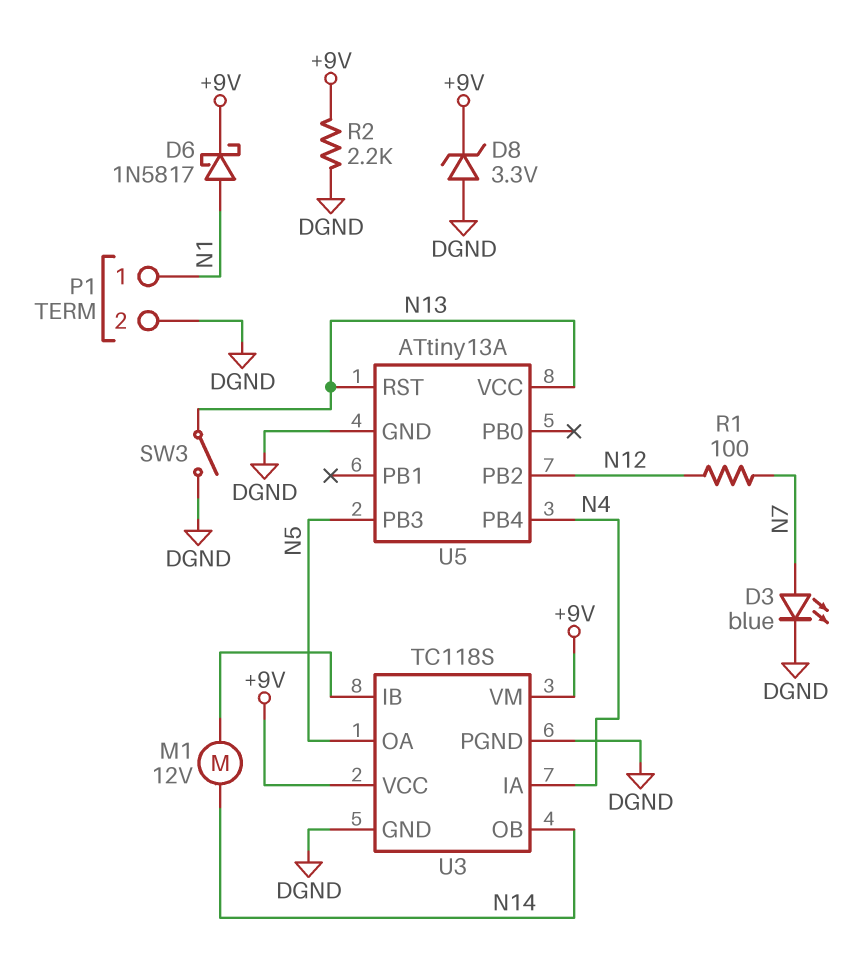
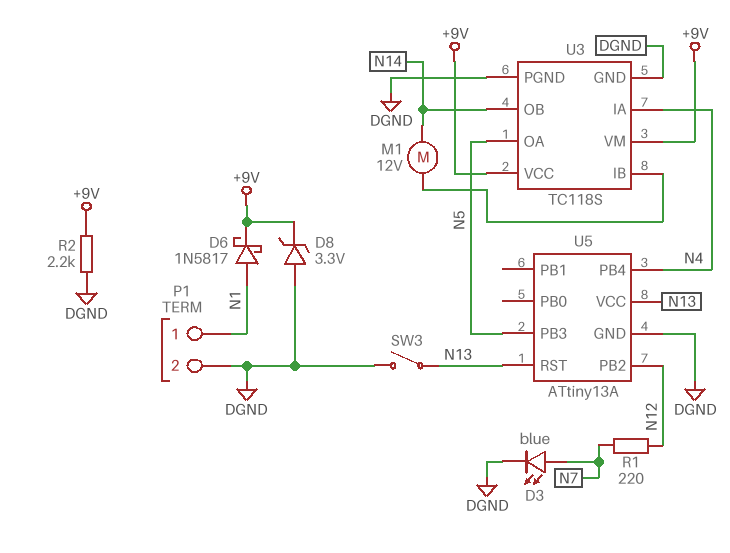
R1: 100 (N7, N12) -> 220 (N7, N12)

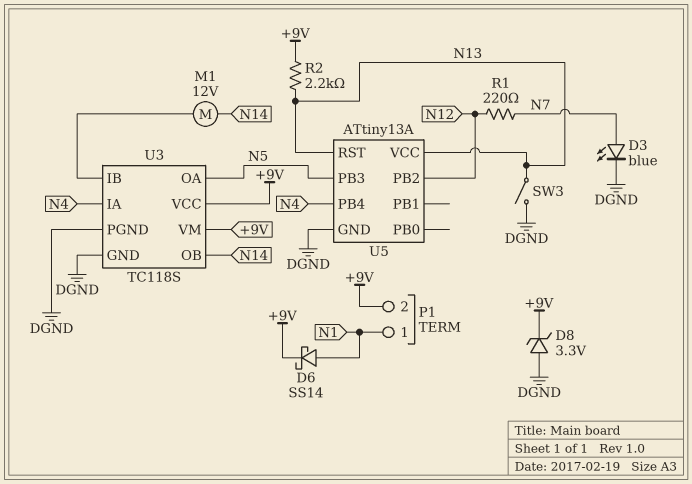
D6: schottky 1N5817 (A N1, K +9V) -> schottky SS14 (A N1, K +9V)
P1 pin 2: DGND -> +9V
R2: 2.2k (+9V, DGND) -> 2.2k (+9V, N13)

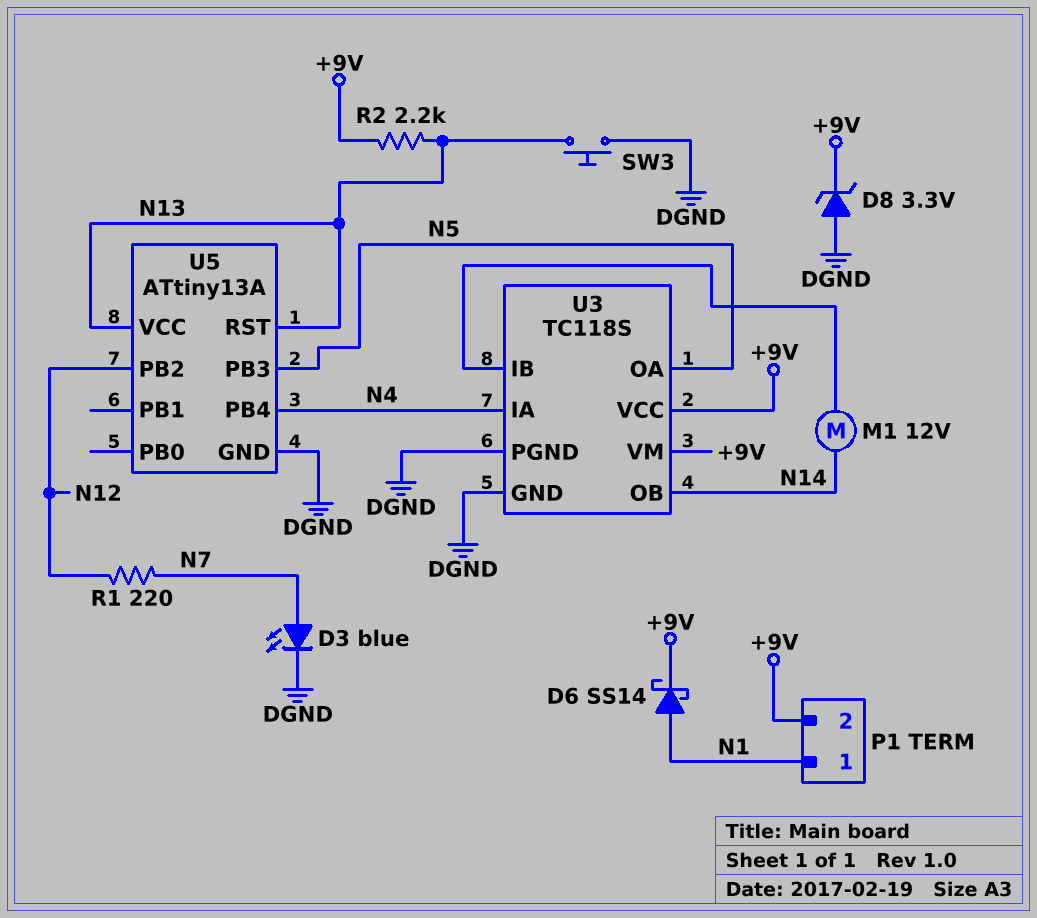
SW3: switch (DGND, N13) -> button (DGND, N13)

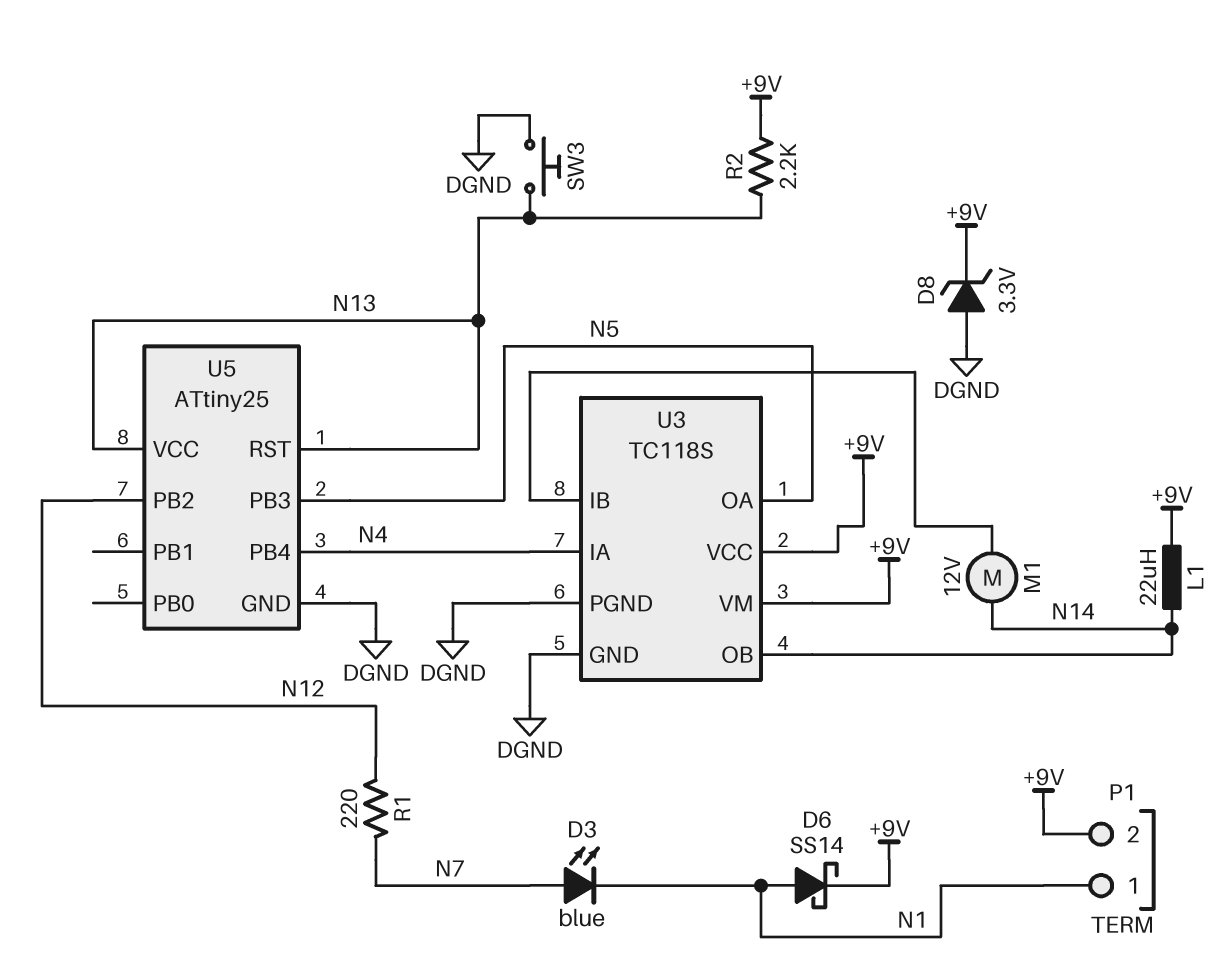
D3: LED blue (A N7, K DGND) -> LED blue (A N7, K N1)
L1: none -> 22uH (+9V, N14)
U5: ATtiny13A -> ATtiny25

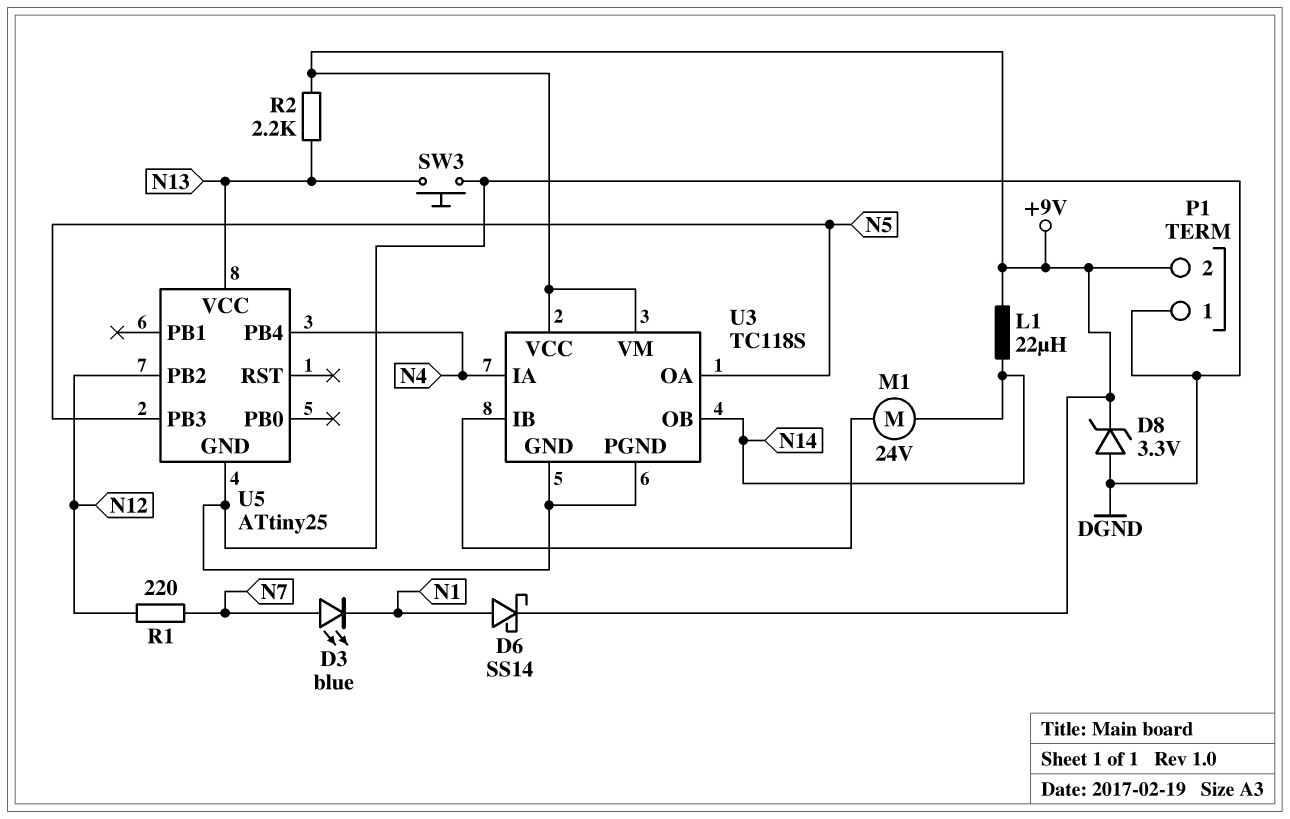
M1: motor 12V (N14, U3/IB) -> motor 24V (N14, U3/IB)
P1 pin 1: N1 -> DGND
U5 pin RST: N13 -> none

